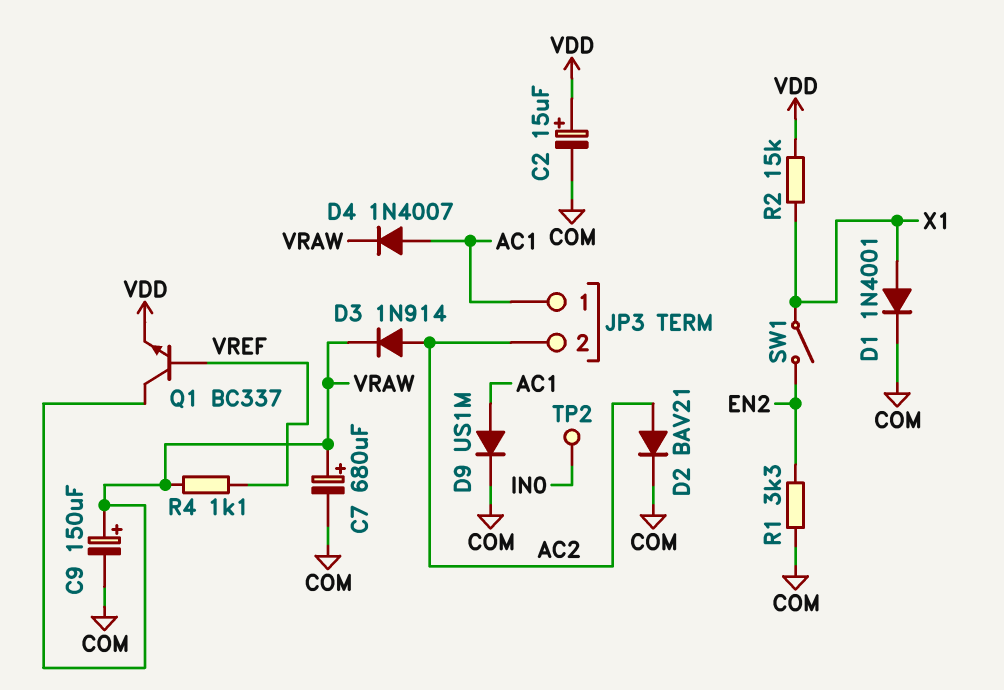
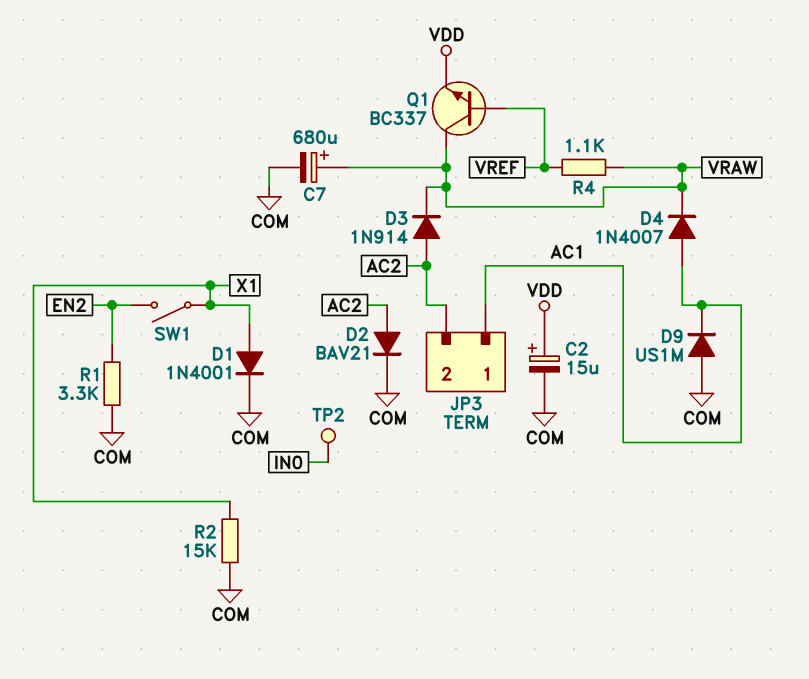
C9: 150uF (plus VRAW, minus COM) -> none
D9: diode US1M (A AC1, K COM) -> diode US1M (A COM, K AC1)
R2: 15k (VDD, X1) -> 15k (COM, X1)

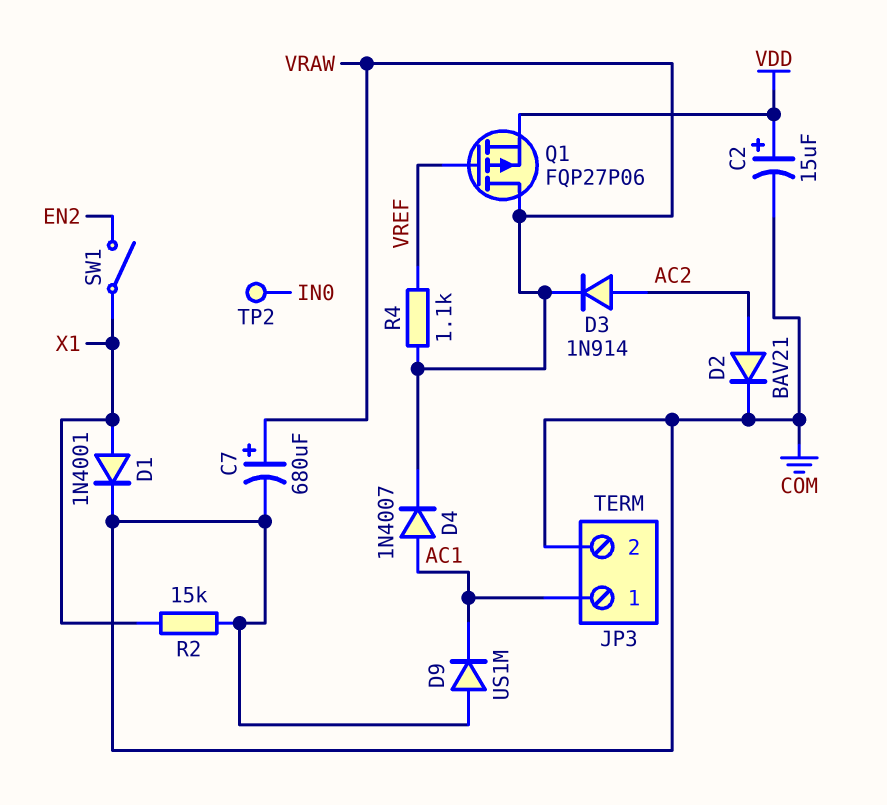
JP3 pin 2: AC2 -> COM
Q1: NPN BC337 (B VREF, C VRAW, E VDD) -> PMOS FQP27P06 (G VREF, D VRAW, S VDD)
R1: 3.3k (COM, EN2) -> none

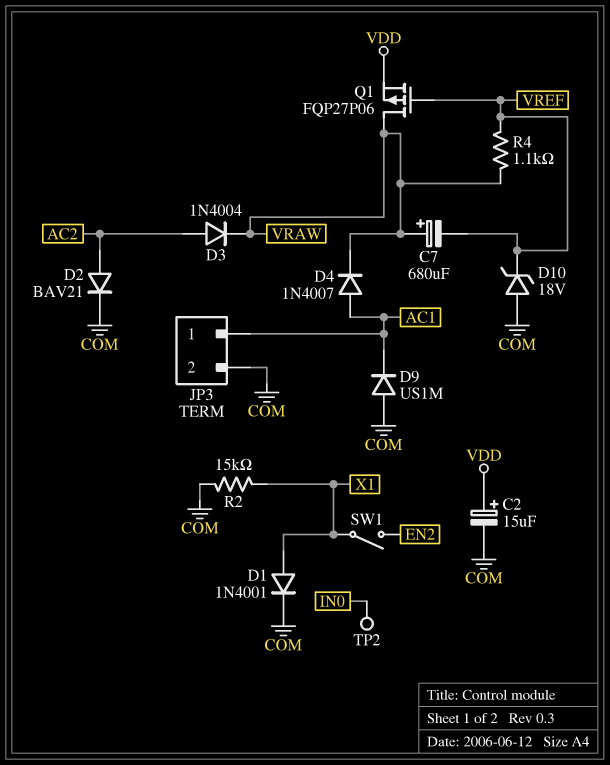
C7: 680uF (plus VRAW, minus COM) -> 680uF (plus VRAW, minus VREF)
D3: diode 1N914 (A AC2, K VRAW) -> diode 1N4004 (A AC2, K VRAW)
D10: none -> zener 18V (A COM, K VREF)

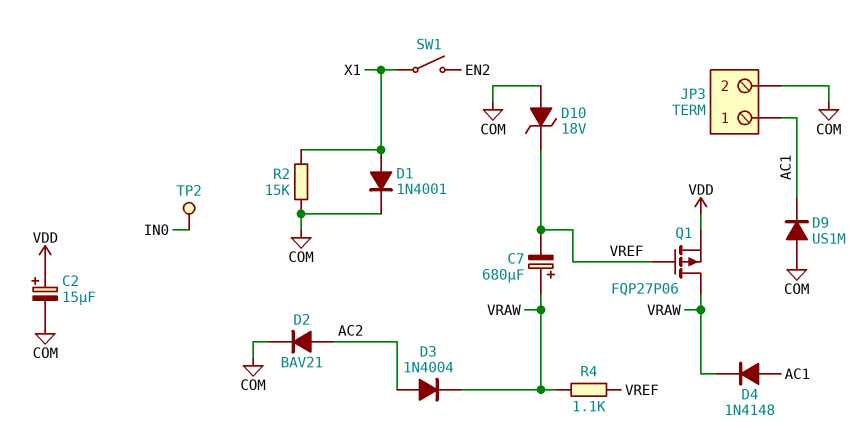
D4: diode 1N4007 (A AC1, K VRAW) -> diode 1N4148 (A AC1, K VRAW)

